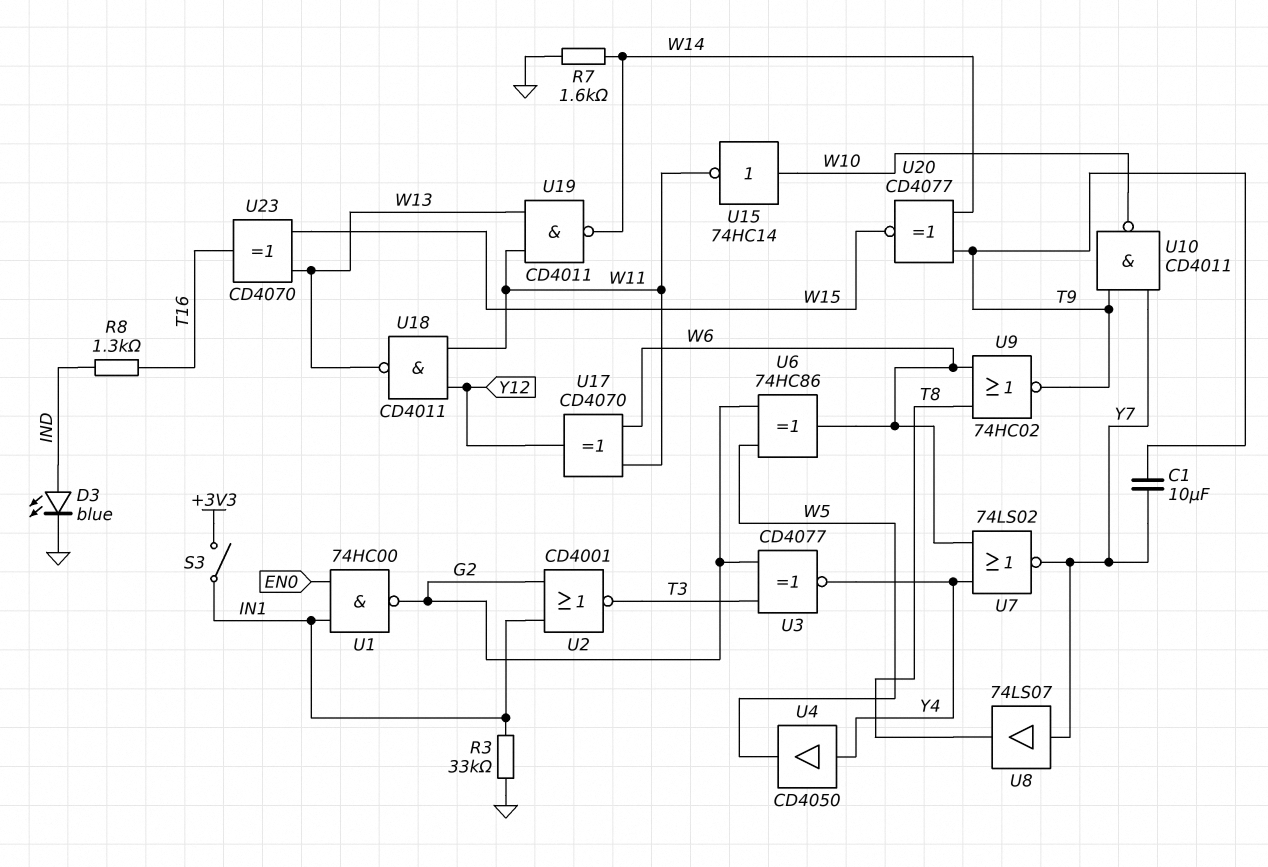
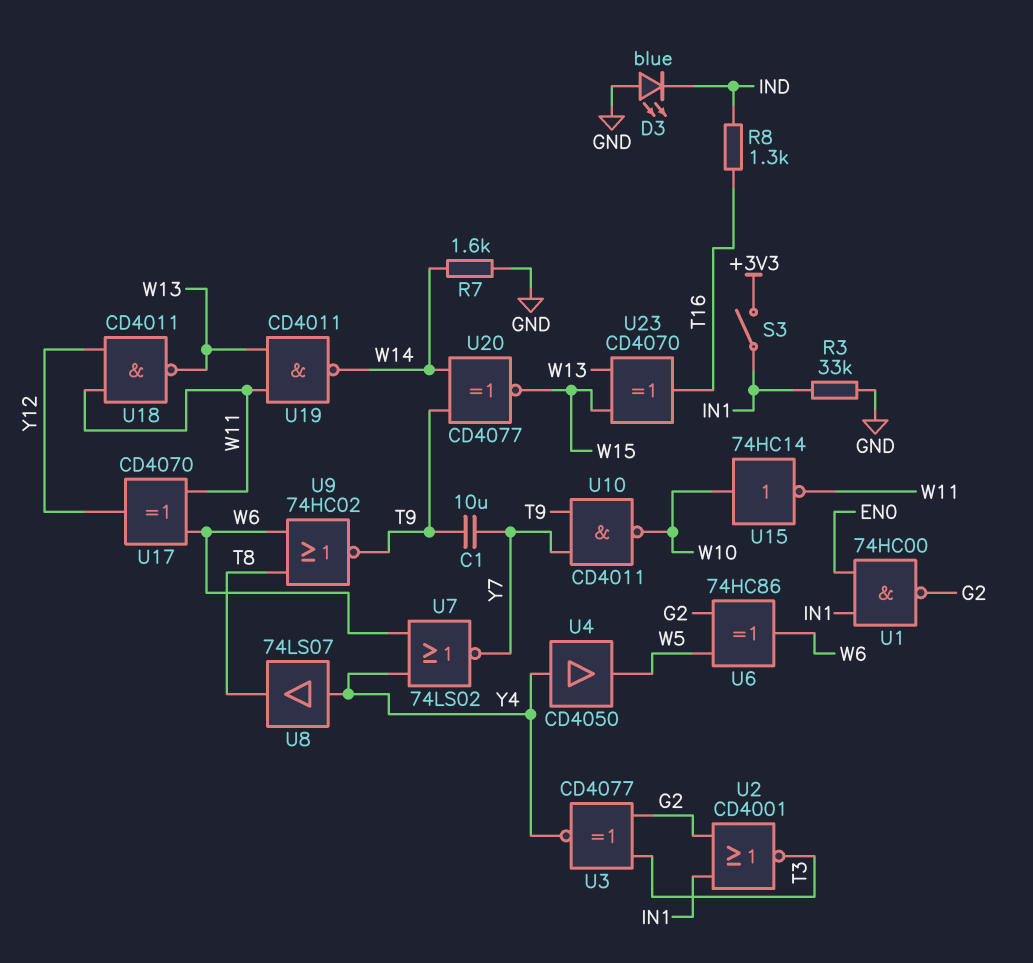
D3: LED blue (A IND, K GND) -> LED blue (A GND, K IND)
U8: buffer 74LS07 (in Y7, out T8) -> buffer 74LS07 (in Y4, out T8)

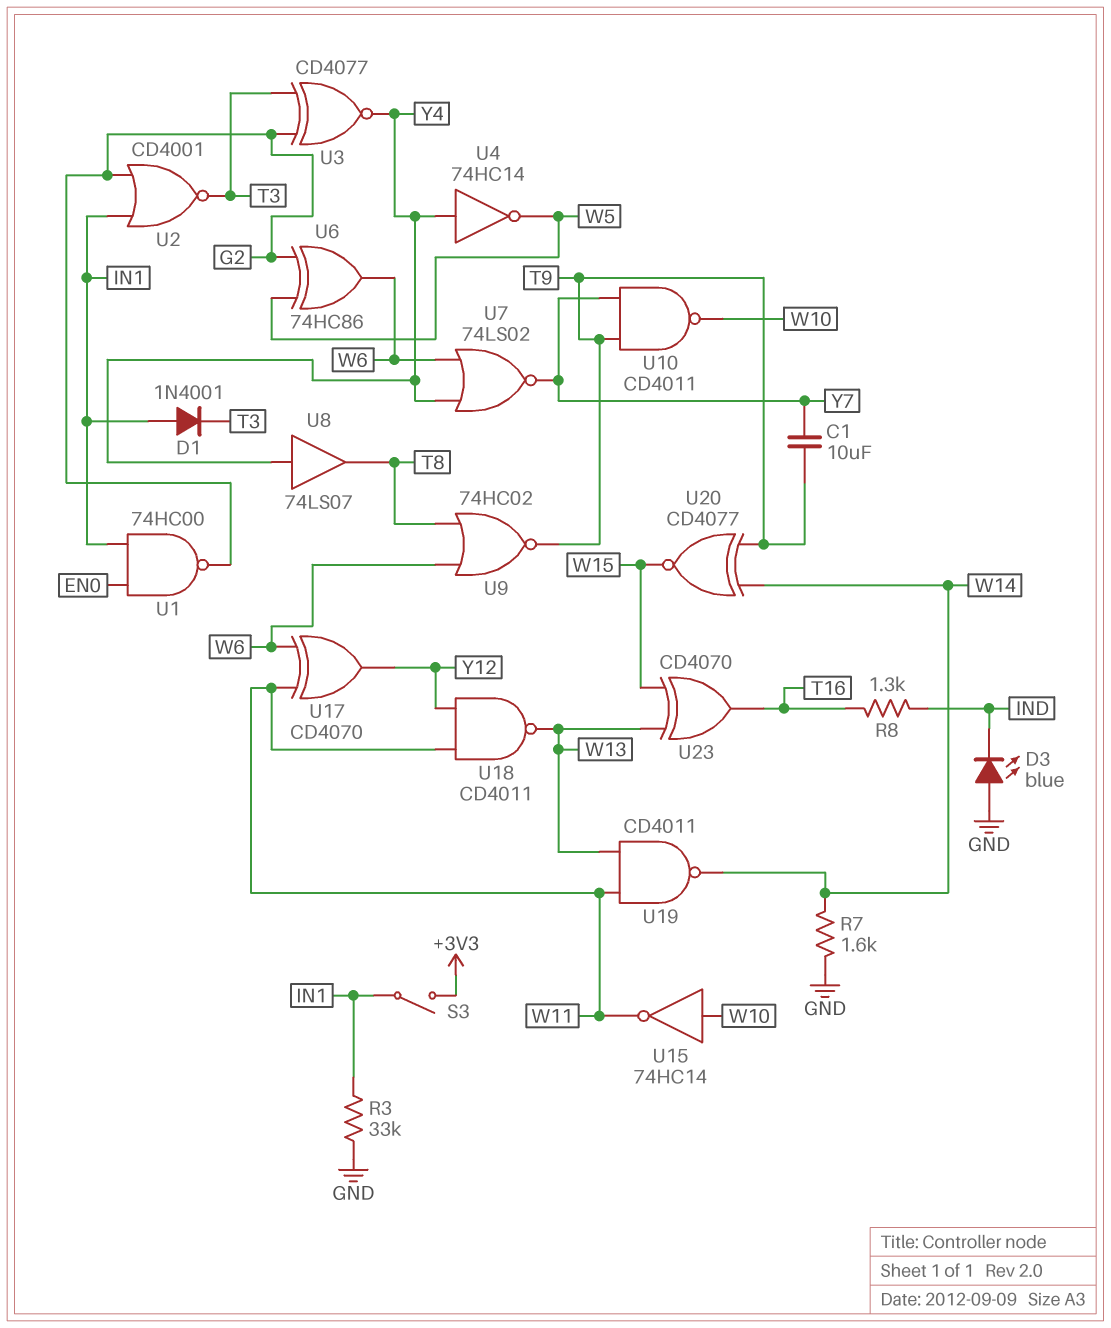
D1: none -> diode 1N4001 (A IN1, K T3)
U4: buffer CD4050 (in Y4, out W5) -> NOT 74HC14 (in Y4, out W5)

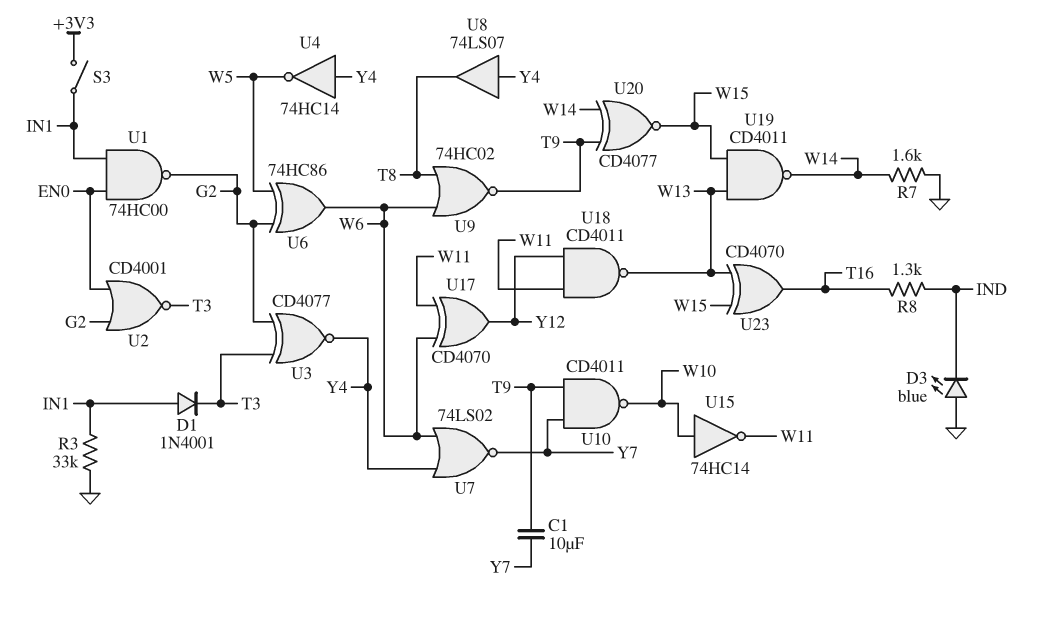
U2: NOR CD4001 (in G2, in IN1, out T3) -> NOR CD4001 (in EN0, in G2, out T3)
U19: NAND CD4011 (in W11, in W13, out W14) -> NAND CD4011 (in W13, in W15, out W14)

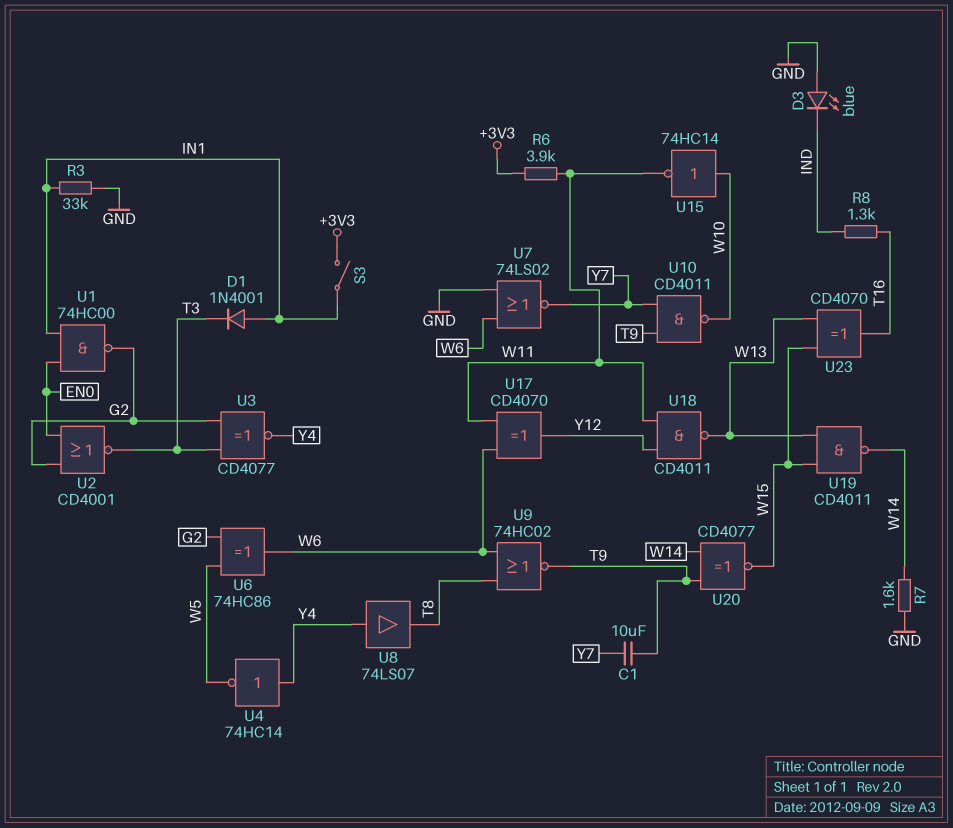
R6: none -> 3.9k (+3V3, W11)
U7: NOR 74LS02 (in W6, in Y4, out Y7) -> NOR 74LS02 (in GND, in W6, out Y7)

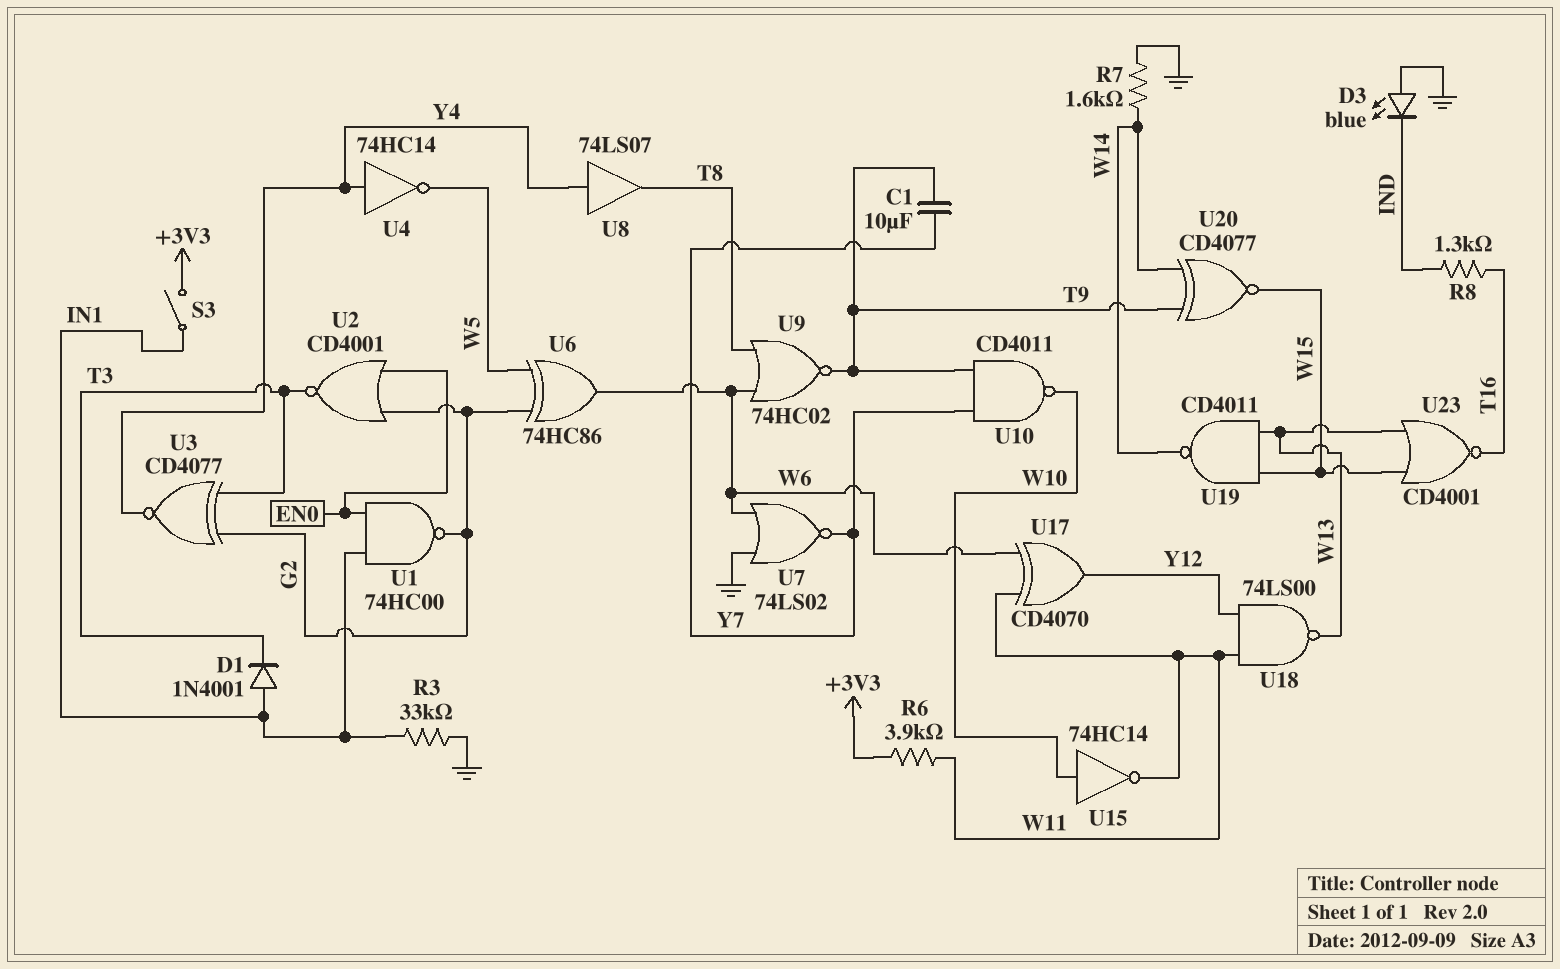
U18: NAND CD4011 (in W11, in Y12, out W13) -> NAND 74LS00 (in W11, in Y12, out W13)
U23: XOR CD4070 (in W13, in W15, out T16) -> NOR CD4001 (in W13, in W15, out T16)

